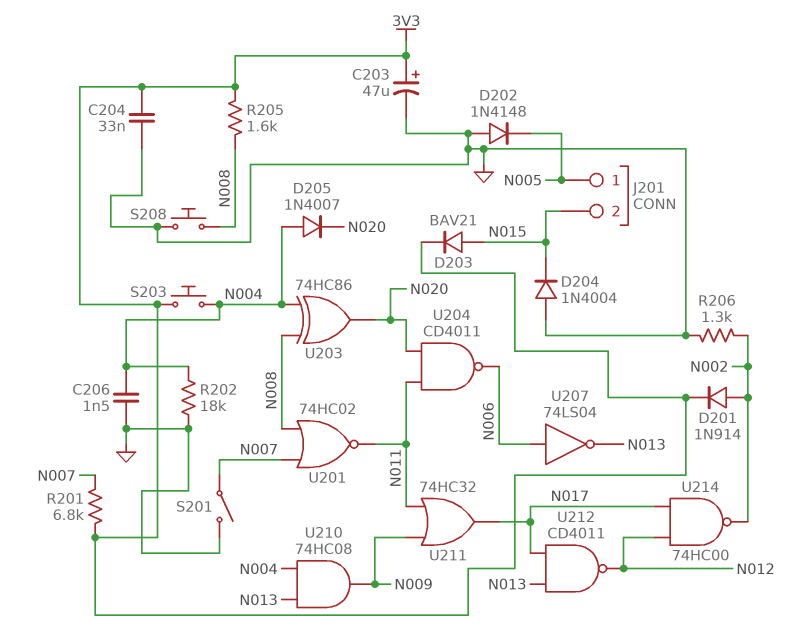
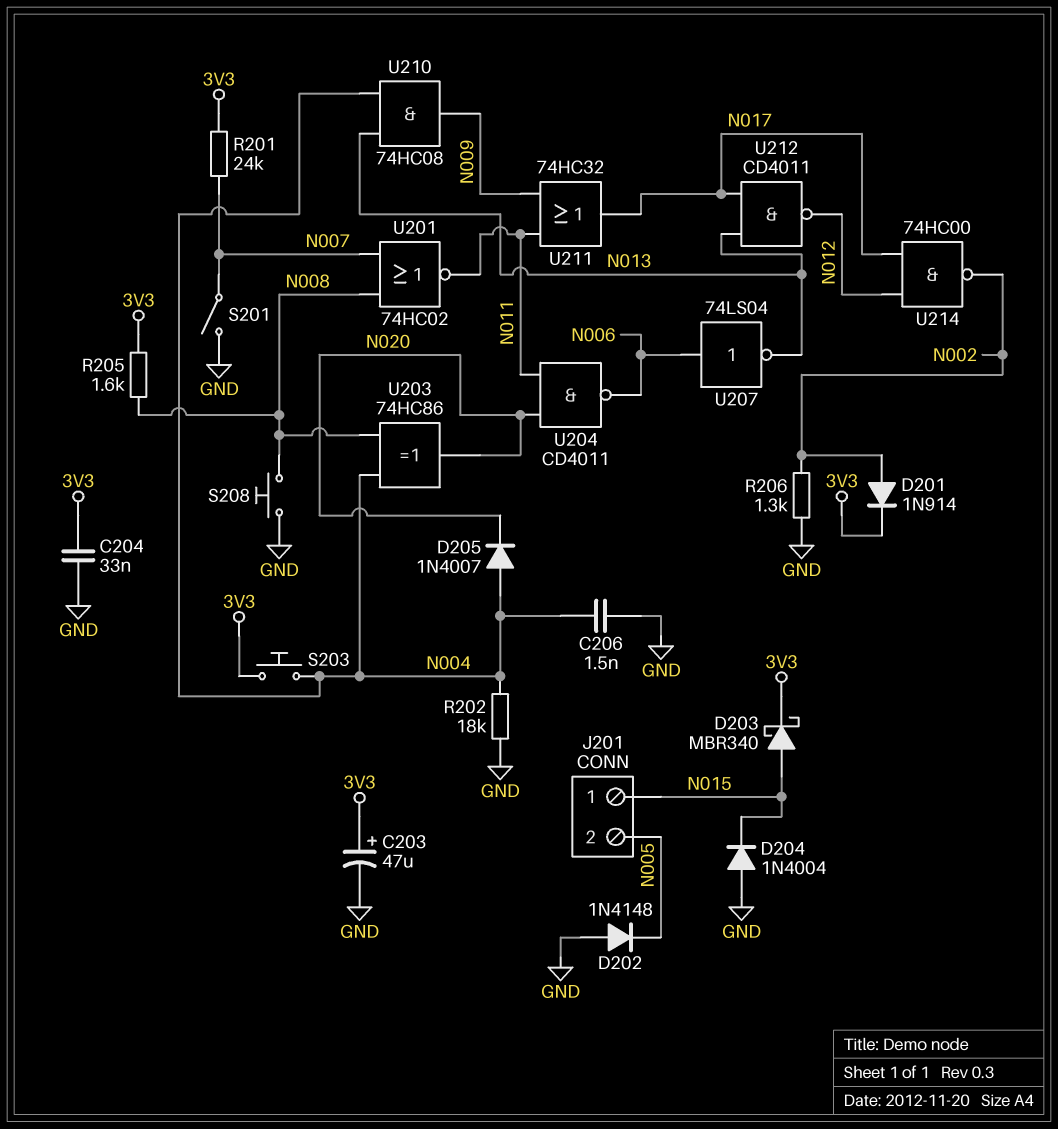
D203: diode BAV21 (A N015, K 3V3) -> schottky MBR340 (A N015, K 3V3)
J201 pin 1: N005 -> N015
J201 pin 2: N015 -> N005
R201: 6.8k (3V3, N007) -> 24k (3V3, N007)

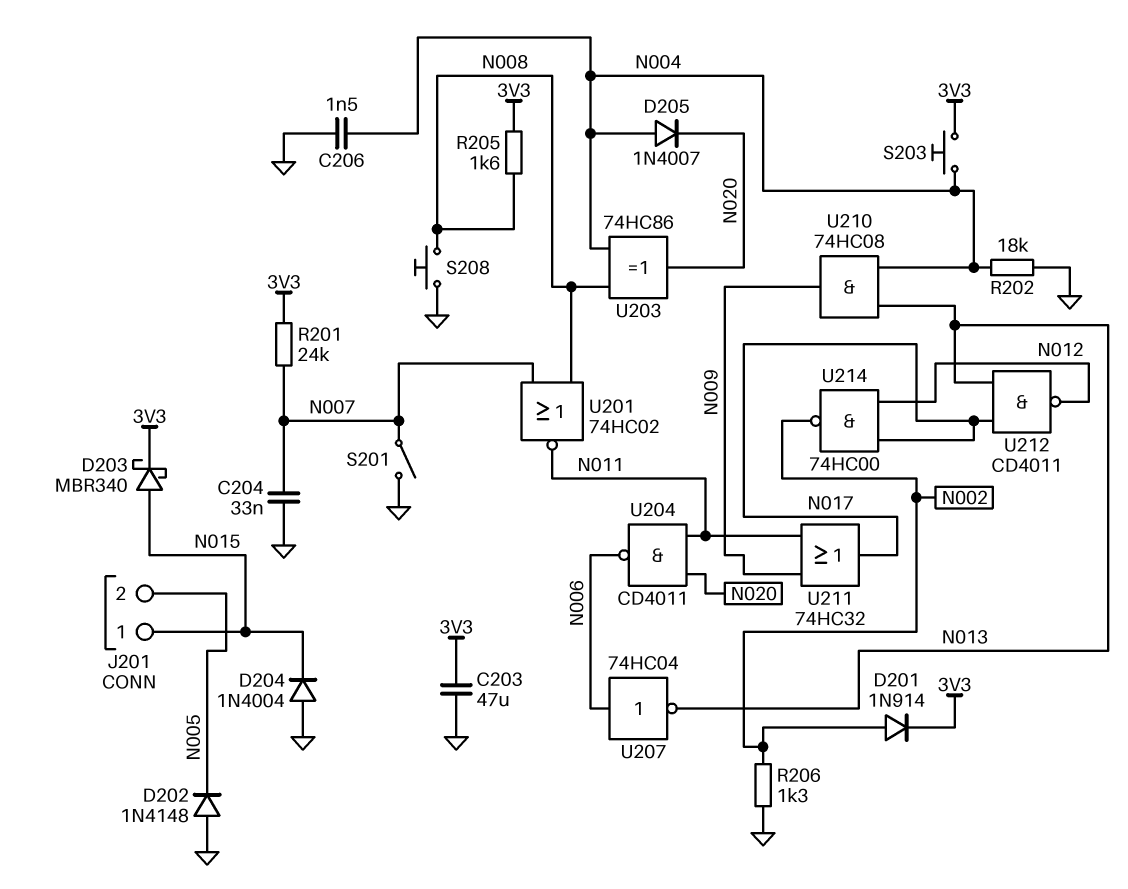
C203: 47uF (plus 3V3, minus GND) -> 47uF (3V3, GND)
C204: 33nF (3V3, GND) -> 33nF (GND, N007)
U207: NOT 74LS04 (in N006, out N013) -> NOT 74HC04 (in N006, out N013)

